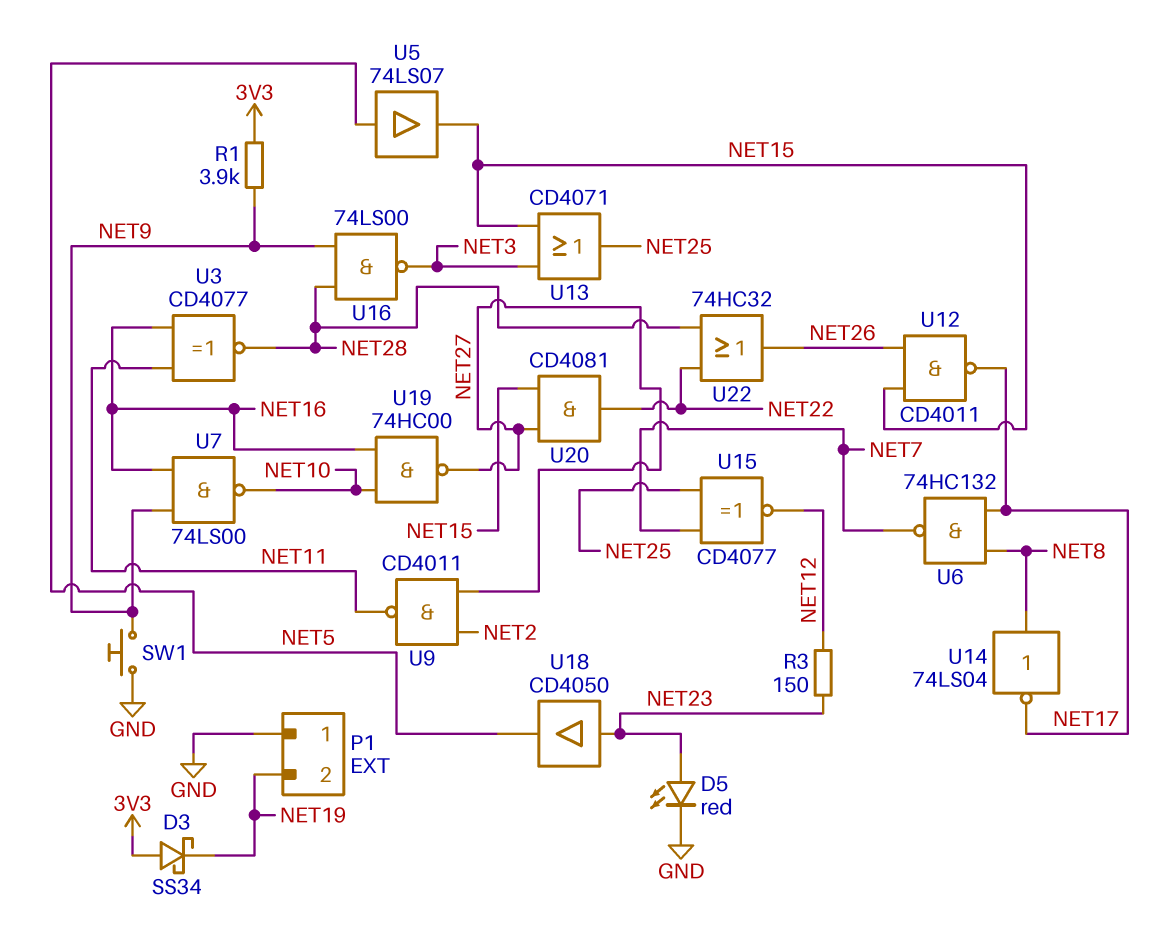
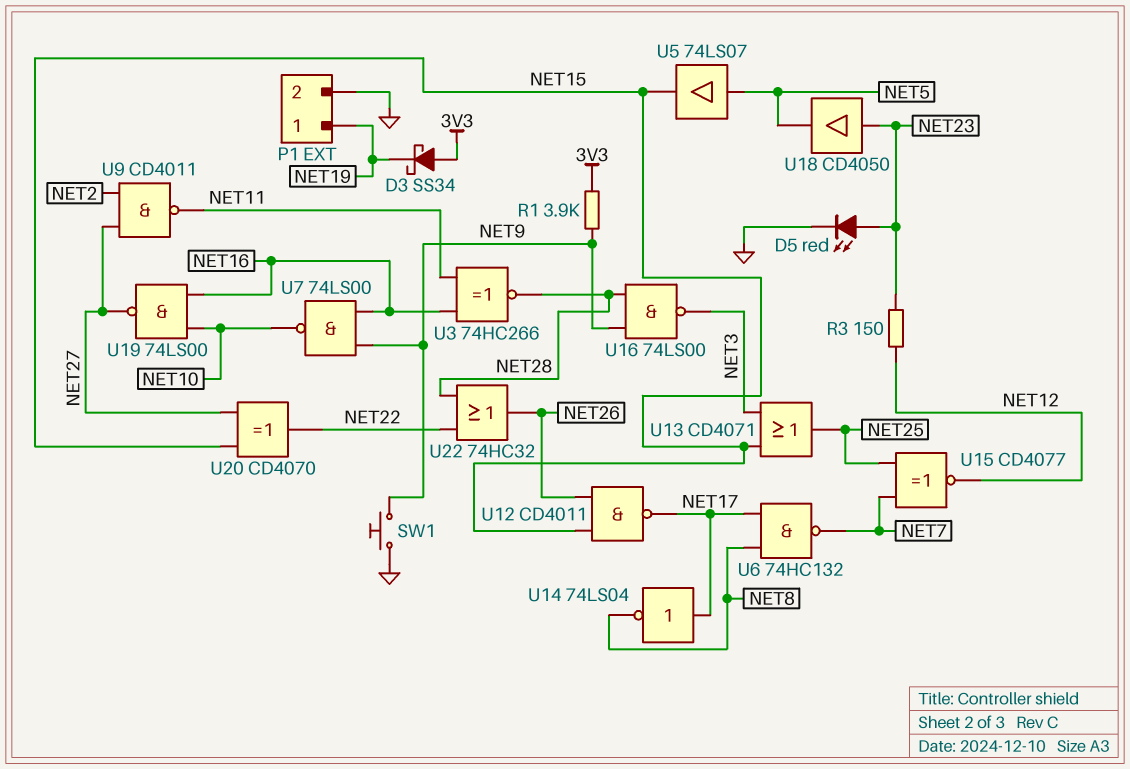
P1 pin 1: GND -> NET19
P1 pin 2: NET19 -> GND
U3: XNOR CD4077 (in NET11, in NET16, out NET28) -> XNOR 74HC266 (in NET11, in NET16, out NET28)
U14: NOT 74LS04 (in NET8, out NET17) -> NOT 74LS04 (in NET17, out NET8)
U19: NAND 74HC00 (in NET10, in NET16, out NET27) -> NAND 74LS00 (in NET10, in NET16, out NET27)
U20: AND CD4081 (in NET15, in NET27, out NET22) -> XOR CD4070 (in NET15, in NET27, out NET22)

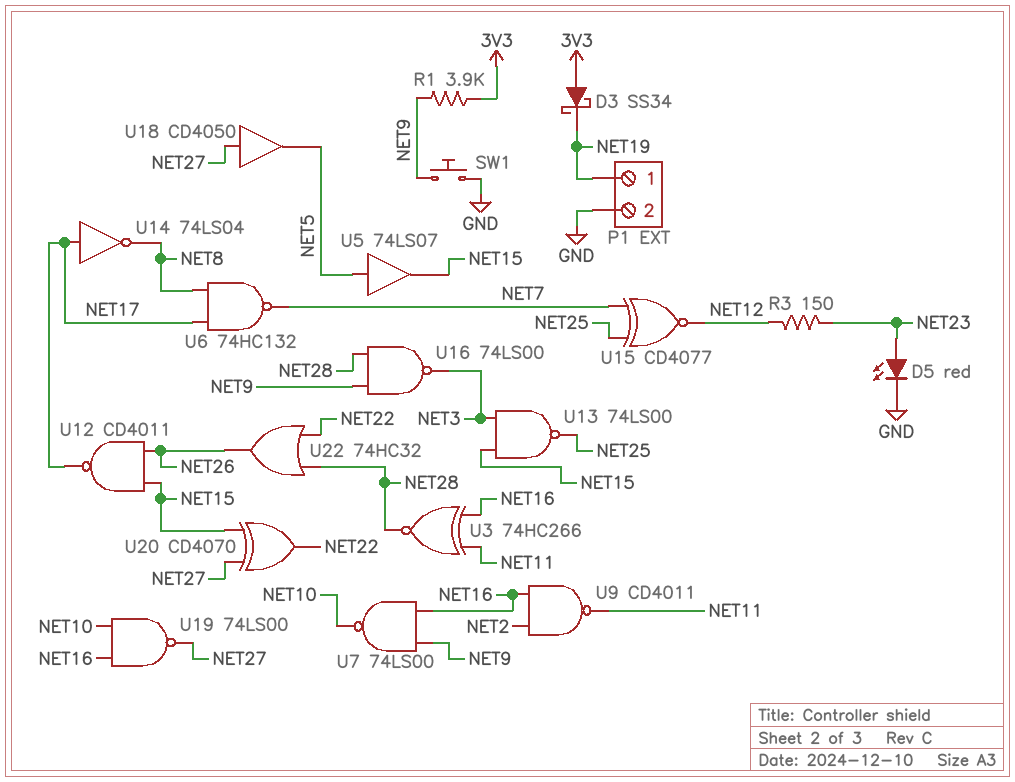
U9: NAND CD4011 (in NET2, in NET27, out NET11) -> NAND CD4011 (in NET2, in NET16, out NET11)
U13: OR CD4071 (in NET3, in NET15, out NET25) -> NAND 74LS00 (in NET3, in NET15, out NET25)
U18: buffer CD4050 (in NET23, out NET5) -> buffer CD4050 (in NET27, out NET5)

